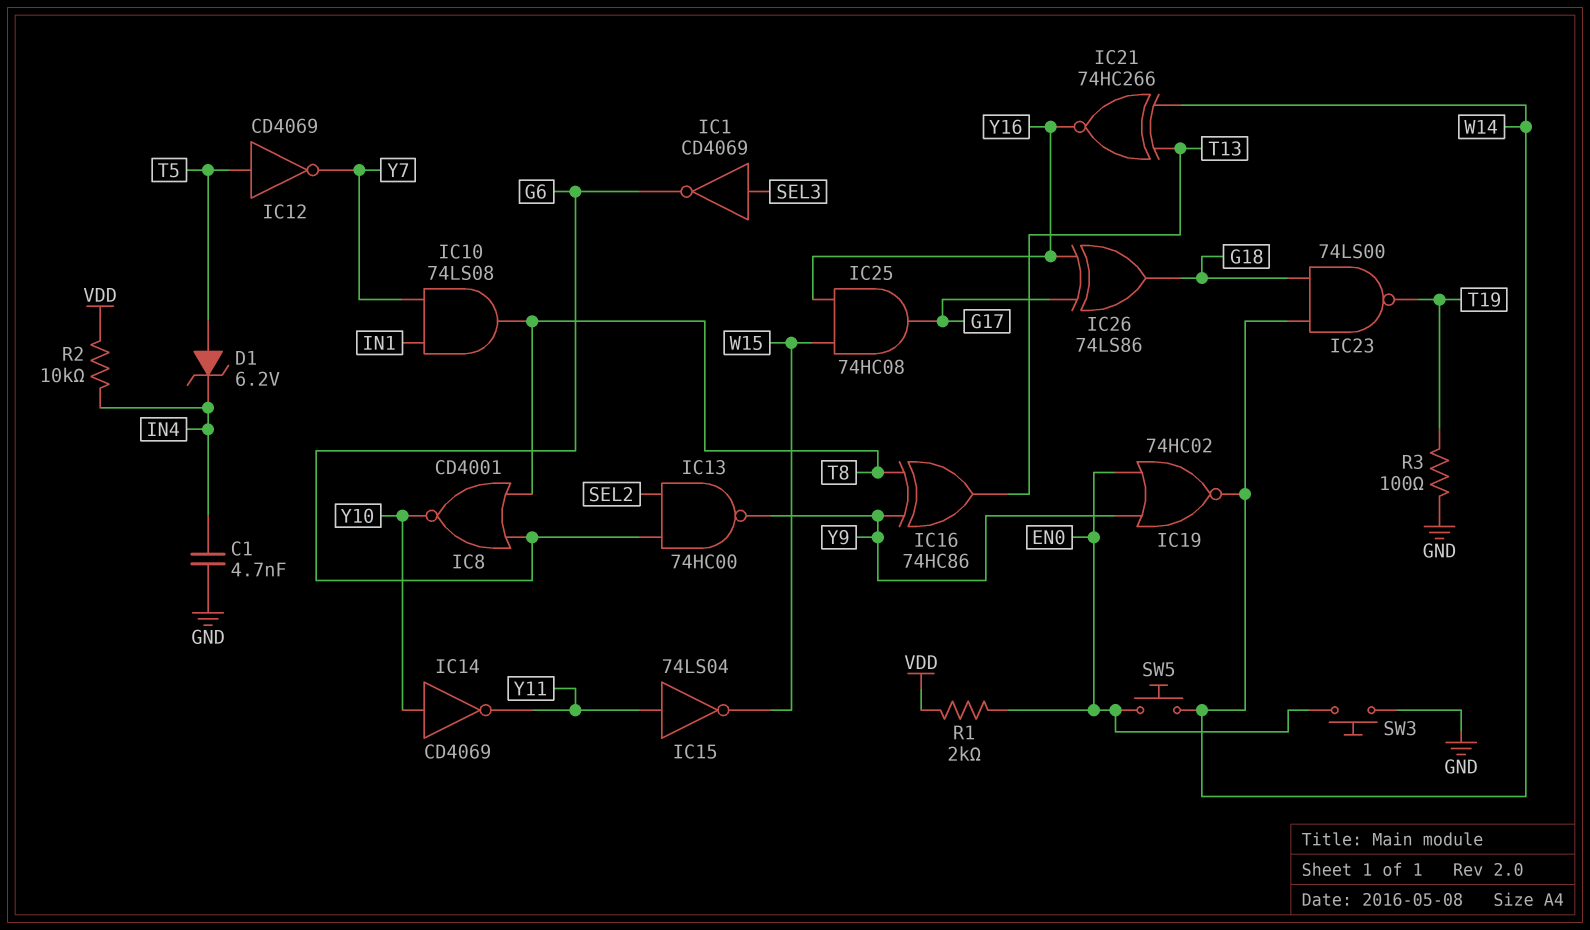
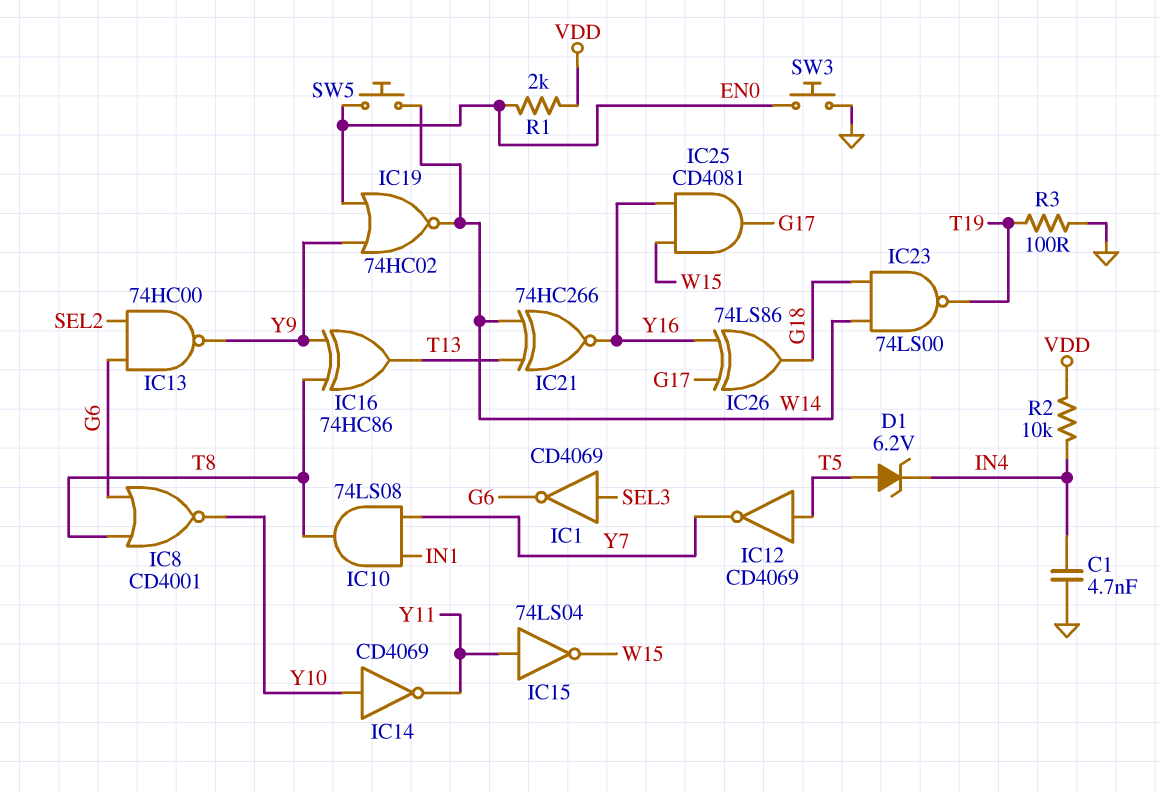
IC25: AND 74HC08 (in W15, in Y16, out G17) -> AND CD4081 (in W15, in Y16, out G17)

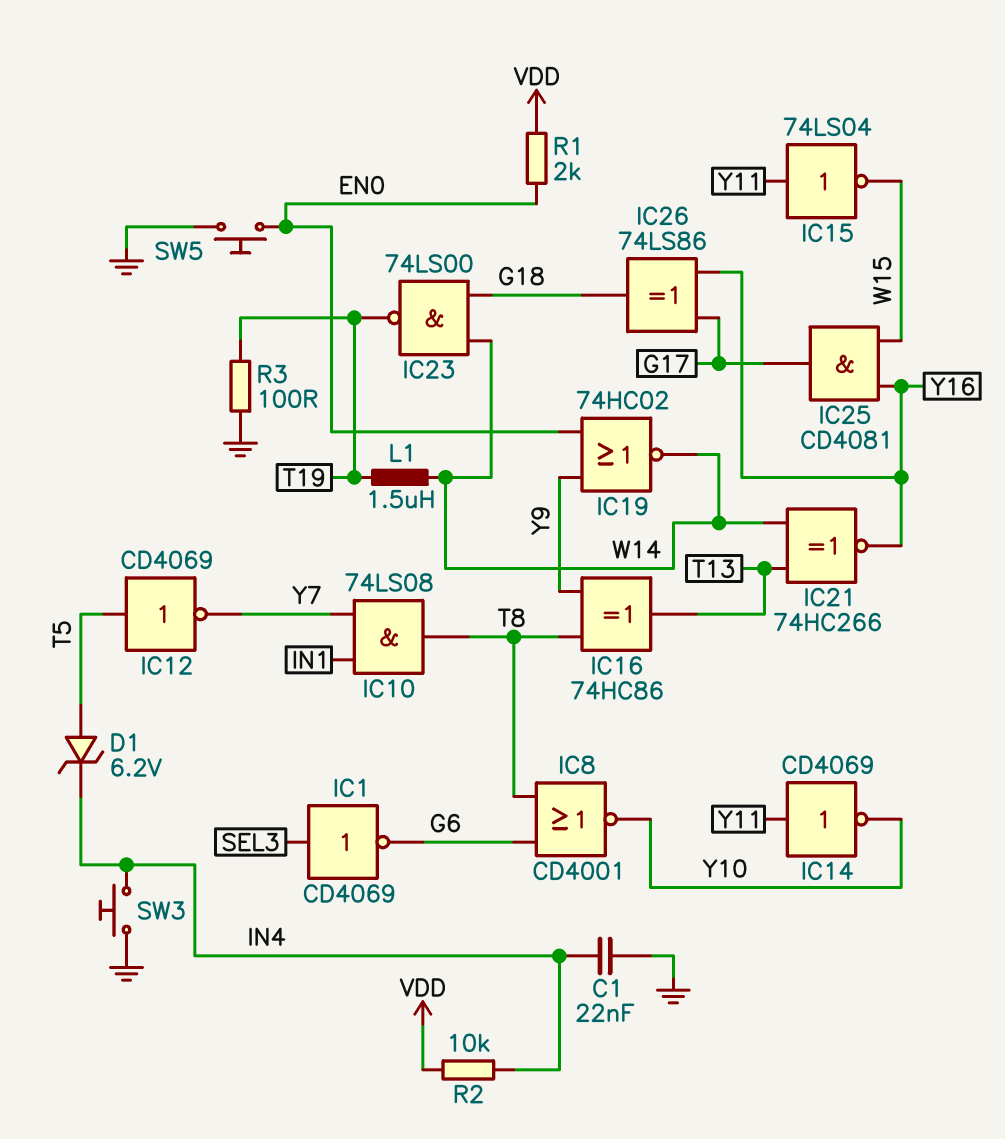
C1: 4.7nF (GND, IN4) -> 22nF (GND, IN4)
IC13: NAND 74HC00 (in G6, in SEL2, out Y9) -> none
IC14: NOT CD4069 (in Y10, out Y11) -> NOT CD4069 (in Y11, out Y10)
L1: none -> 1.5uH (T19, W14)
SW3: button (EN0, GND) -> button (GND, IN4)
SW5: button (EN0, W14) -> button (EN0, GND)

